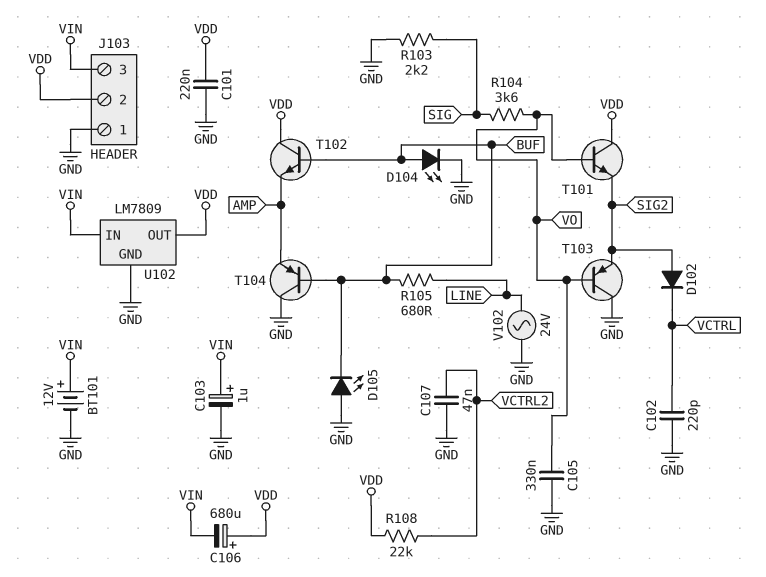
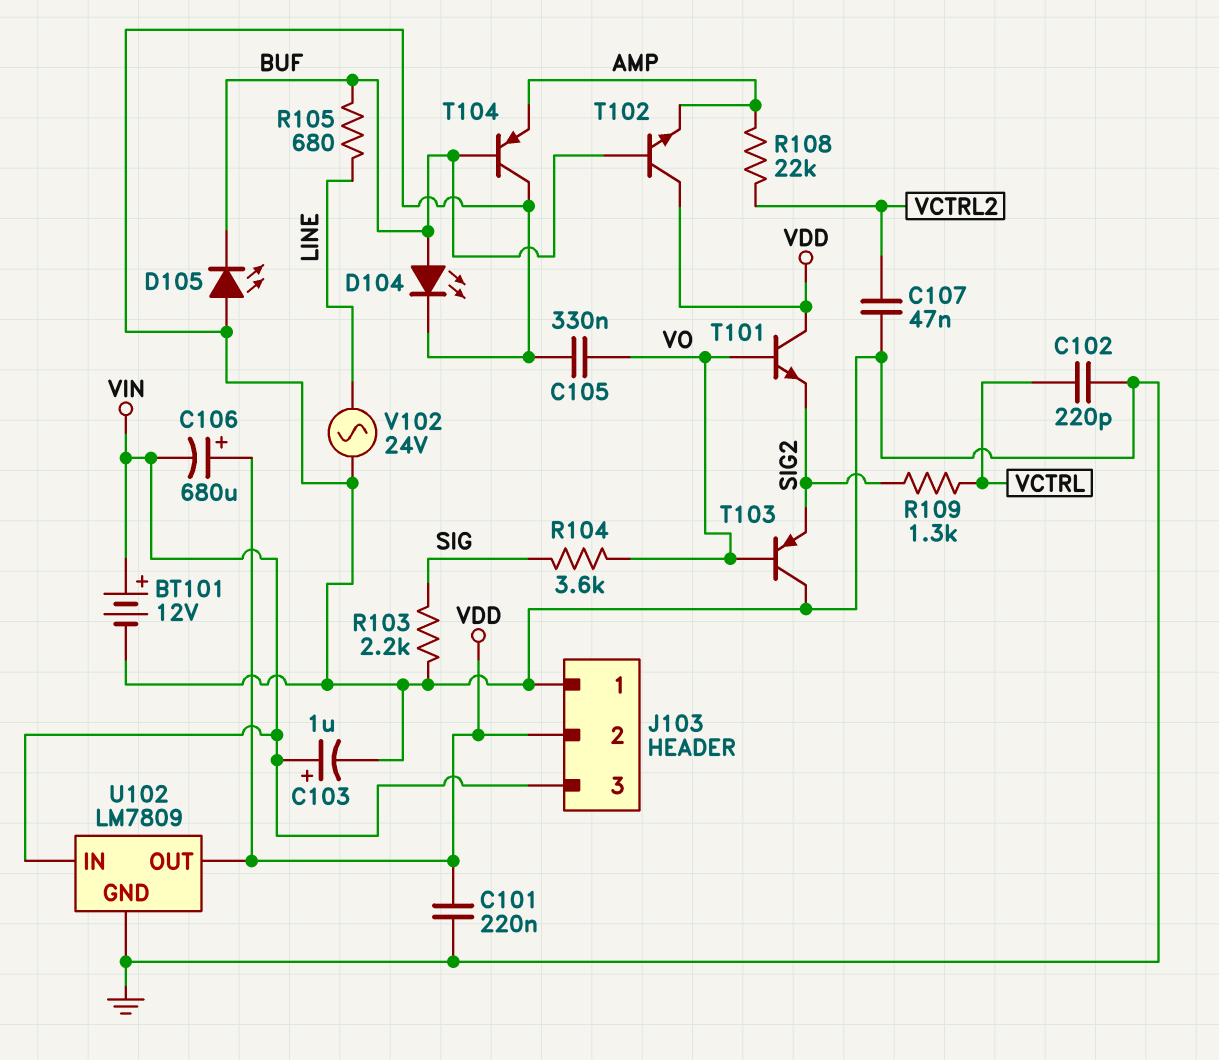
D102: diode (A SIG2, K VCTRL) -> none
R108: 22k (VCTRL2, VDD) -> 22k (AMP, VCTRL2)
R109: none -> 1.3k (SIG2, VCTRL)

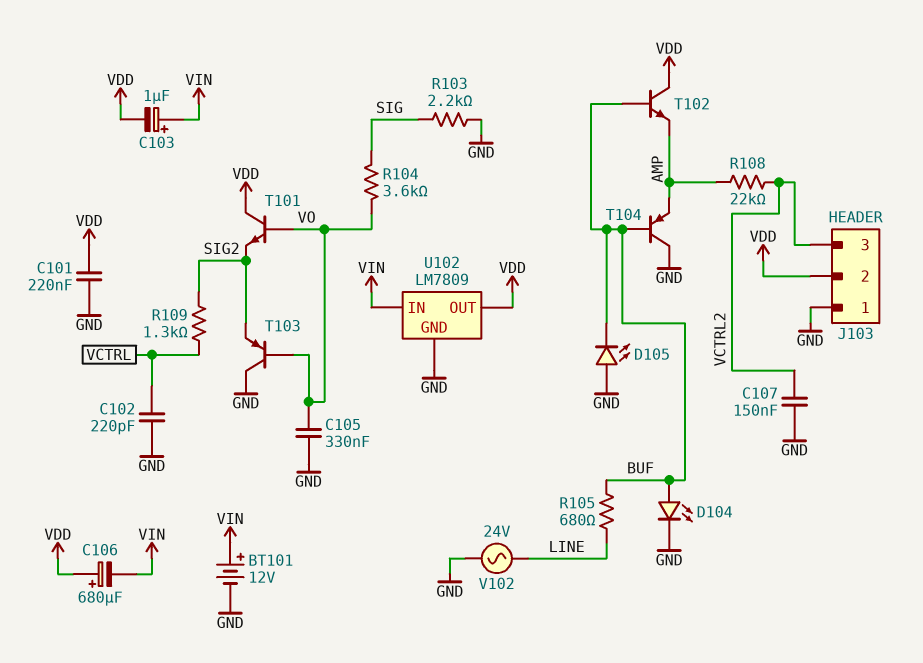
C103: 1uF (plus VIN, minus GND) -> 1uF (plus VIN, minus VDD)
C107: 47nF (GND, VCTRL2) -> 150nF (GND, VCTRL2)
J103 pin 3: VIN -> VCTRL2

